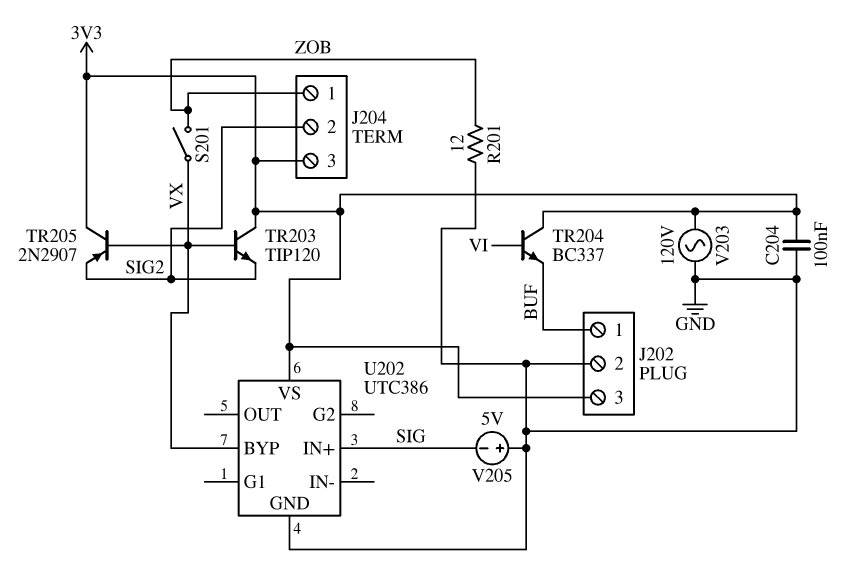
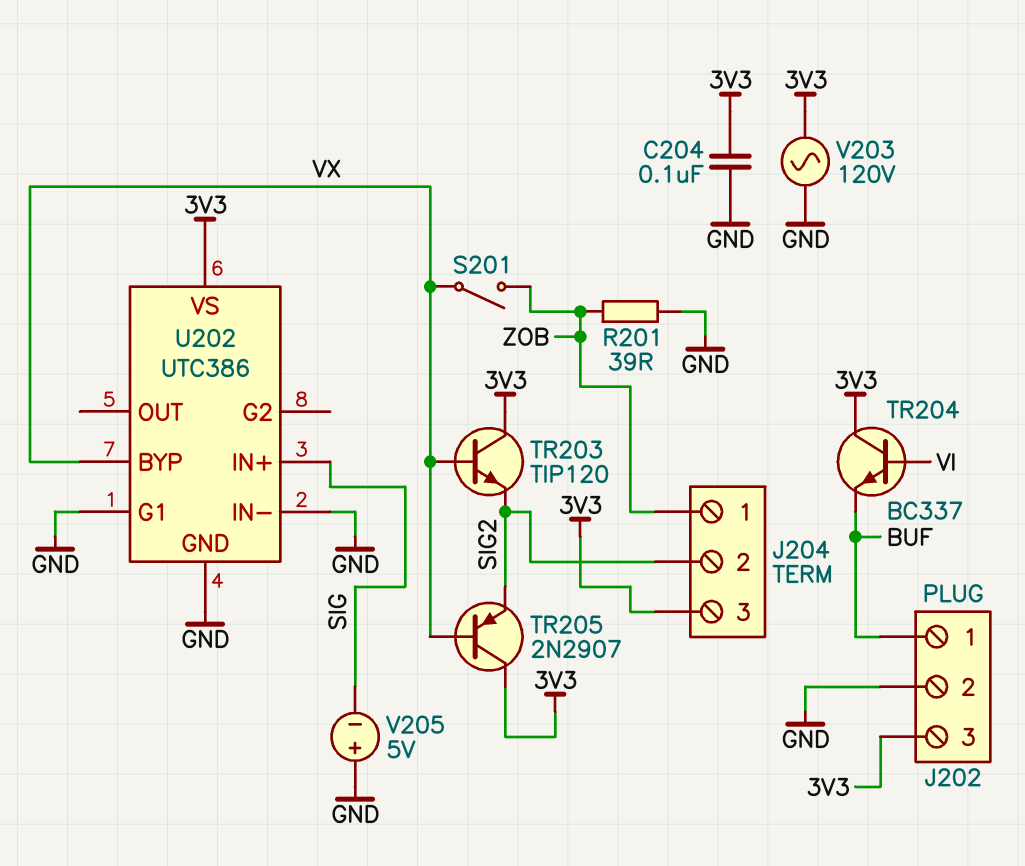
R201: 12 (GND, ZOB) -> 39 (GND, ZOB)
U202 pin G1: none -> GND
U202 pin IN-: none -> GND

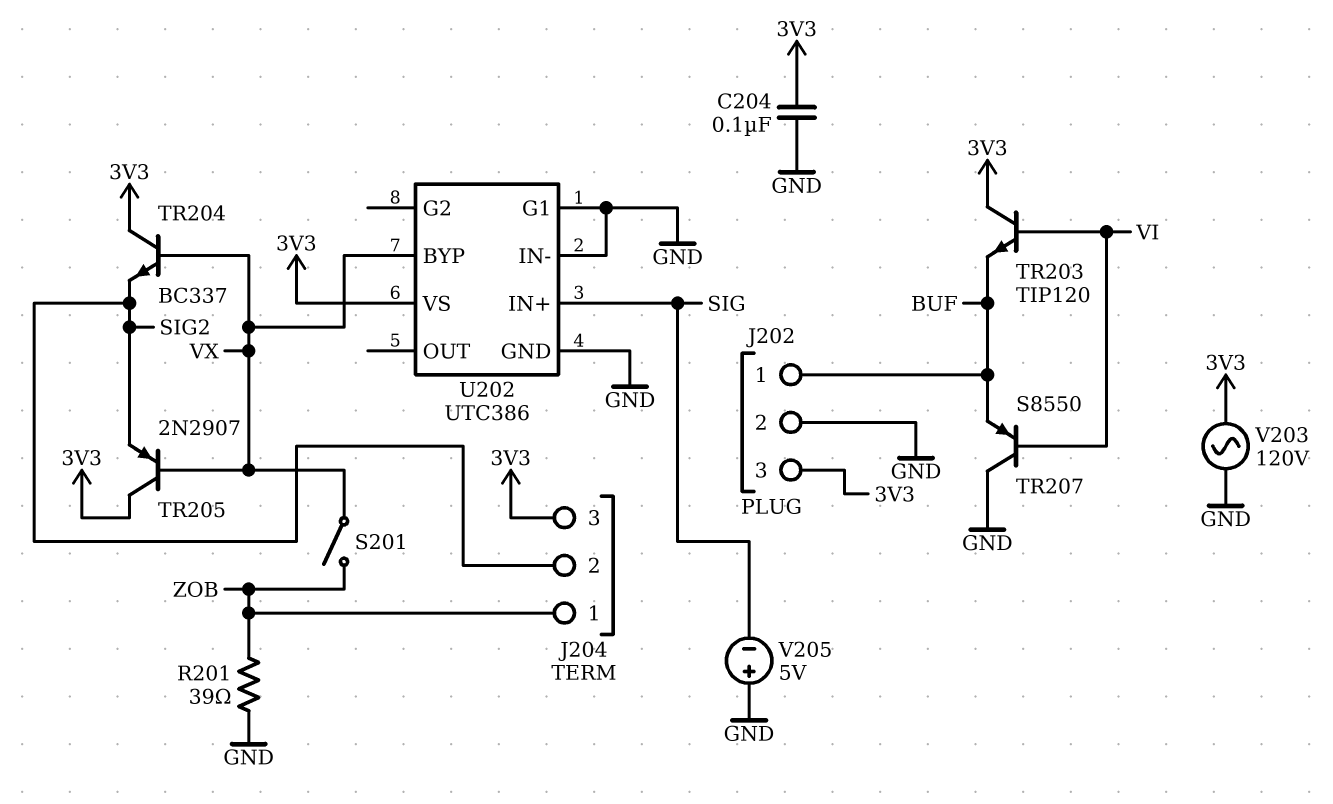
TR203: NPN TIP120 (B VX, C 3V3, E SIG2) -> NPN TIP120 (B VI, C 3V3, E BUF)
TR204: NPN BC337 (B VI, C 3V3, E BUF) -> NPN BC337 (B VX, C 3V3, E SIG2)
TR207: none -> PNP S8550 (B VI, C GND, E BUF)

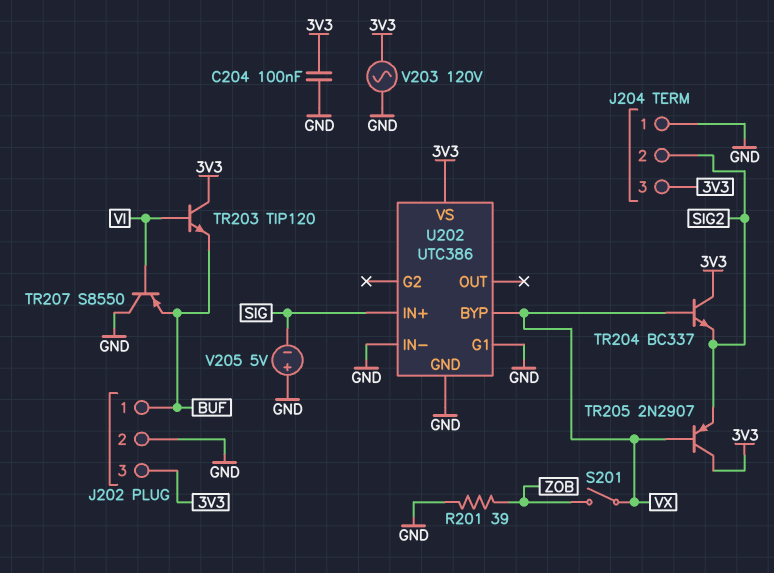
J204 pin 1: ZOB -> GND

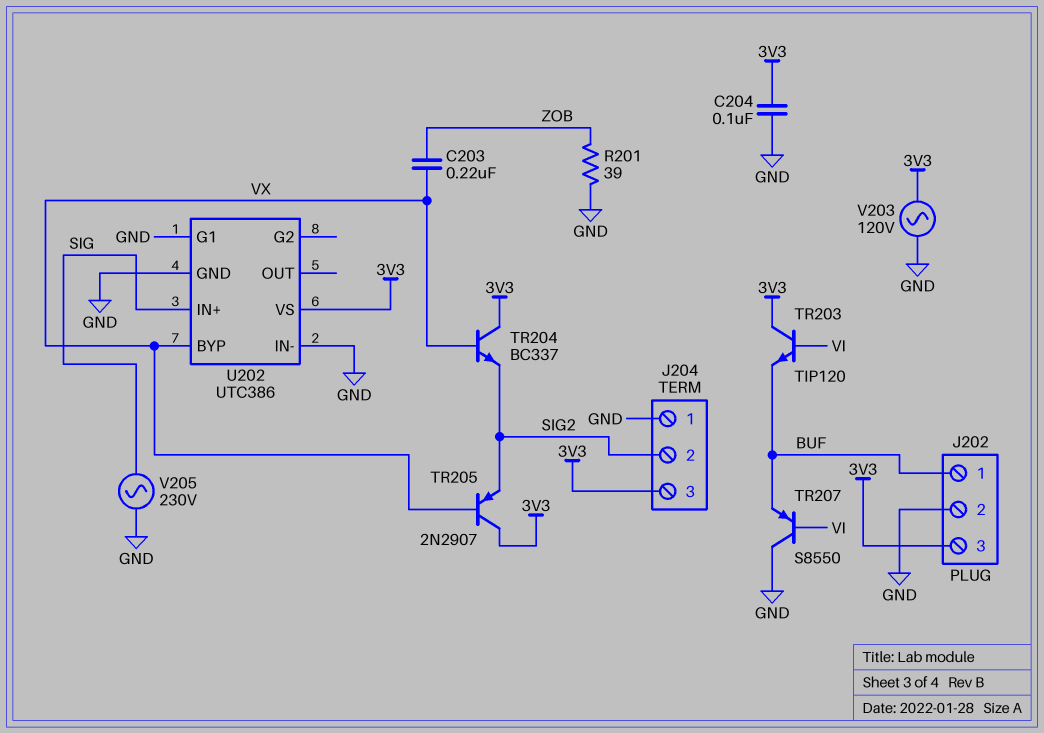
C203: none -> 220nF (VX, ZOB)
S201: switch (VX, ZOB) -> none
V205: 5V (plus GND, minus SIG) -> AC 230V (GND, SIG)

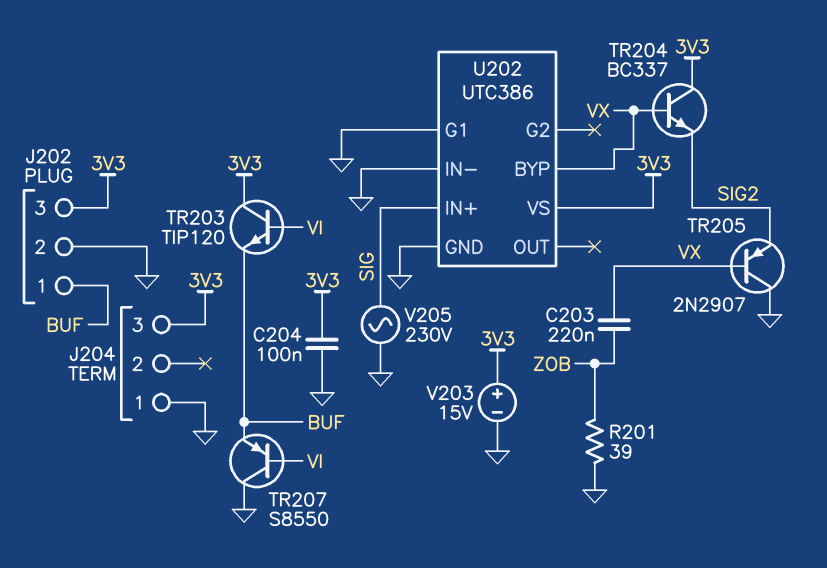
J204 pin 2: SIG2 -> none
TR205: PNP 2N2907 (B VX, C 3V3, E SIG2) -> PNP 2N2907 (B VX, C GND, E SIG2)
V203: AC 120V (3V3, GND) -> 15V (plus 3V3, minus GND)

